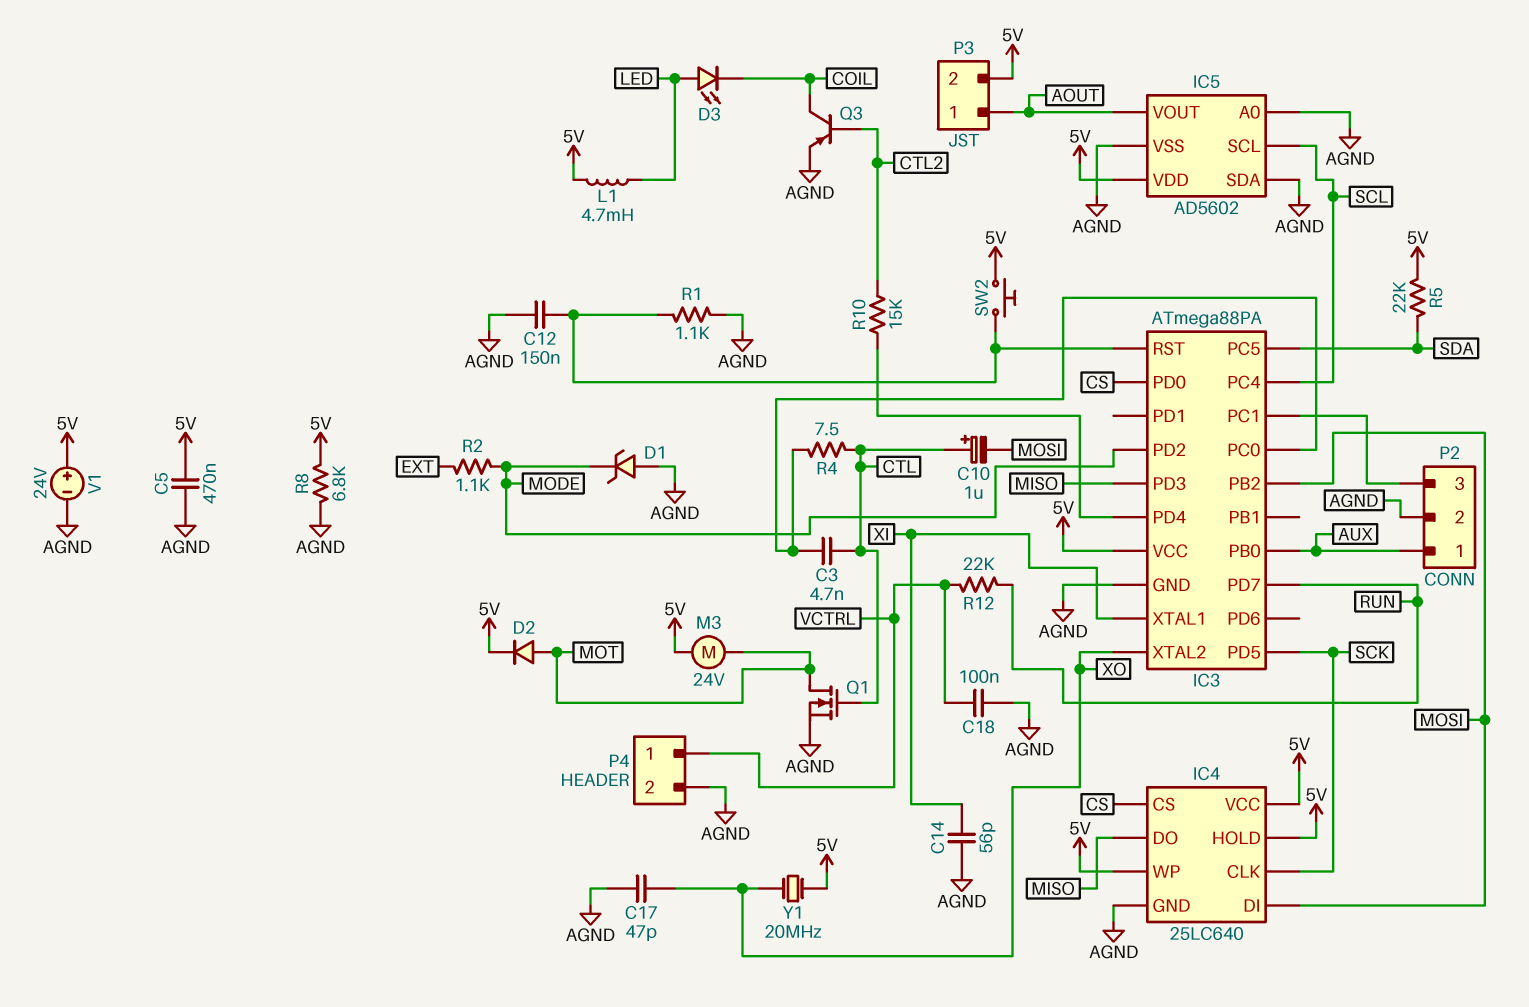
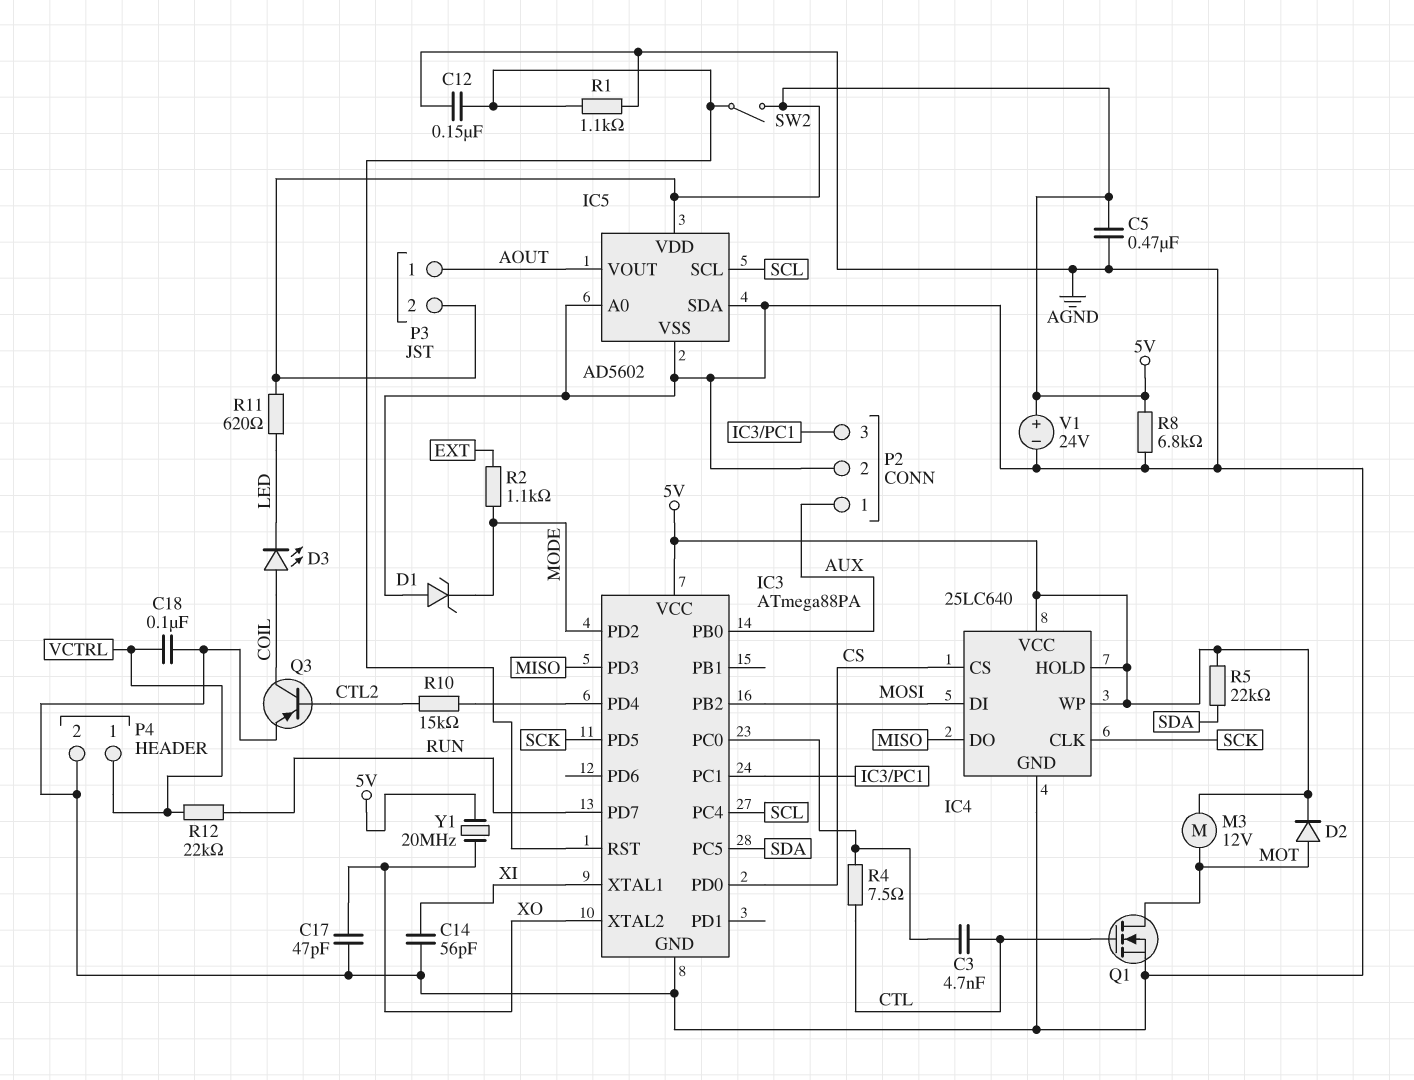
C10: 1uF (plus CTL, minus MOSI) -> none
D3: LED (A LED, K COIL) -> LED (A COIL, K LED)
L1: 4.7mH (5V, LED) -> none
M3: motor 24V (5V, MOT) -> motor 12V (5V, MOT)
R11: none -> 620 (5V, LED)
SW2: button (5V, IC3/RST) -> switch (5V, IC3/RST)

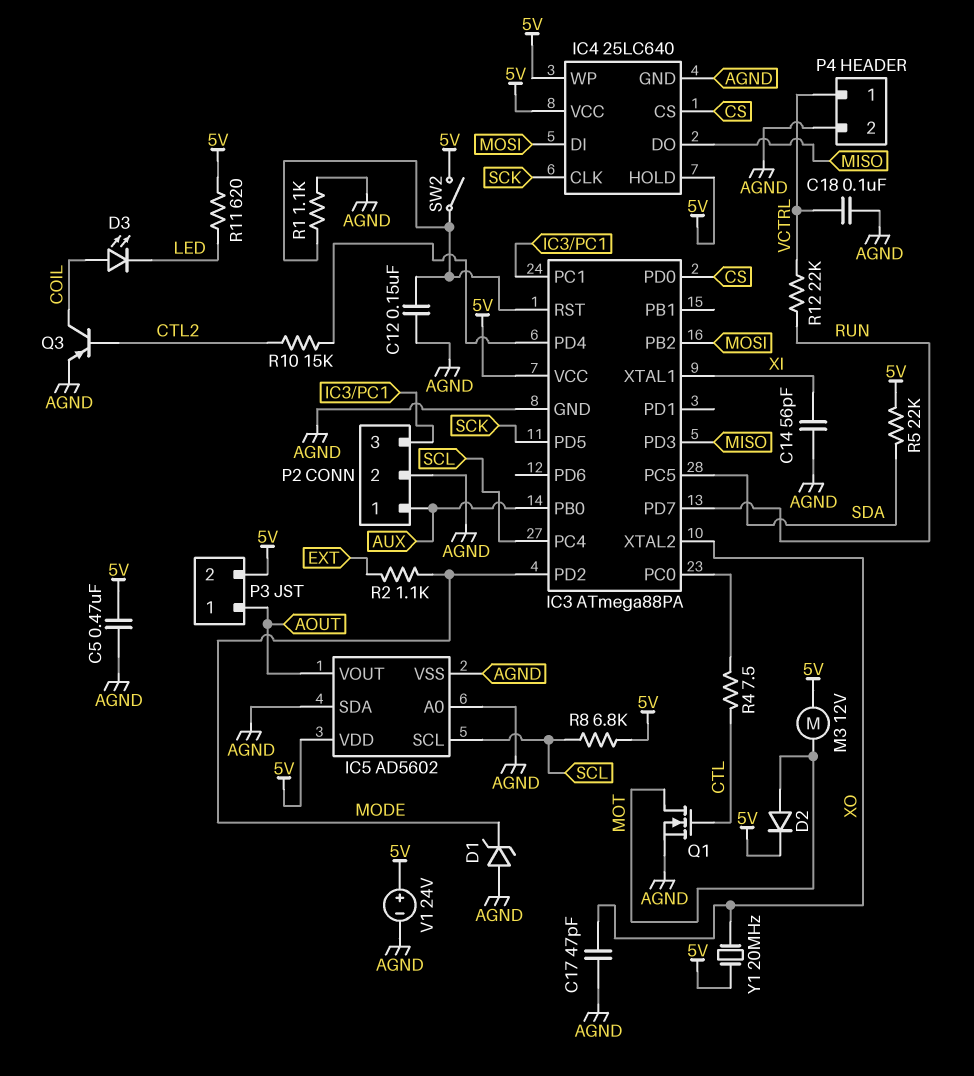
C3: 4.7nF (CTL, IC3/PC0) -> none
R8: 6.8k (5V, AGND) -> 6.8k (5V, SCL)

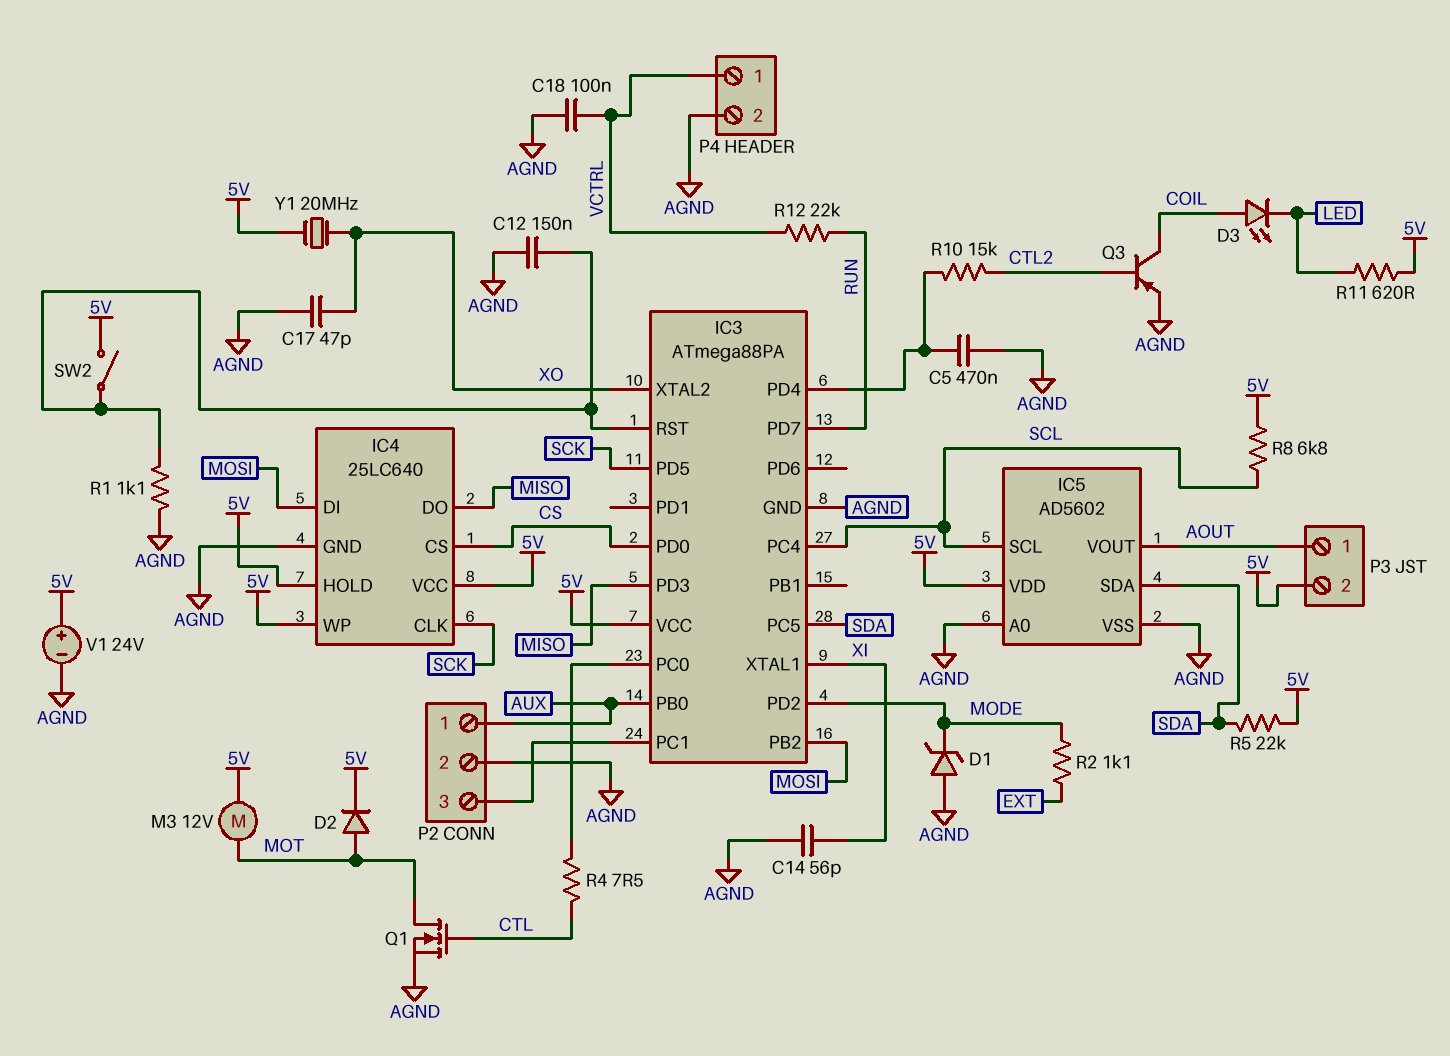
C5: 470nF (5V, AGND) -> 470nF (AGND, IC3/PD4)
IC5 pin SDA: AGND -> SDA

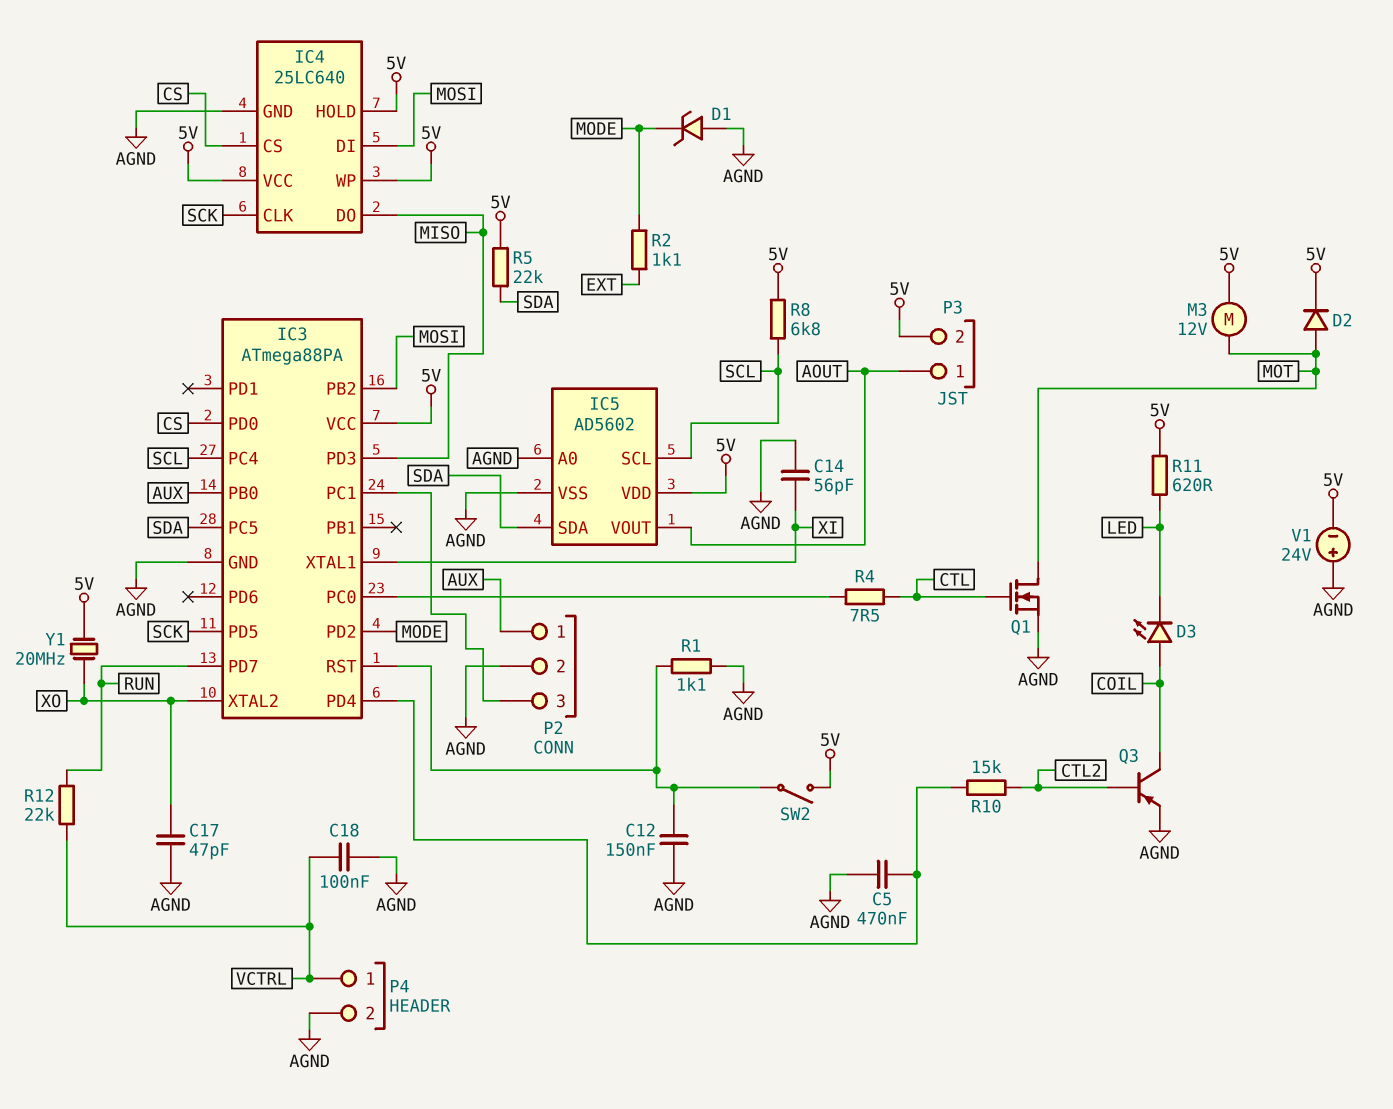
V1: 24V (plus 5V, minus AGND) -> 24V (plus AGND, minus 5V)

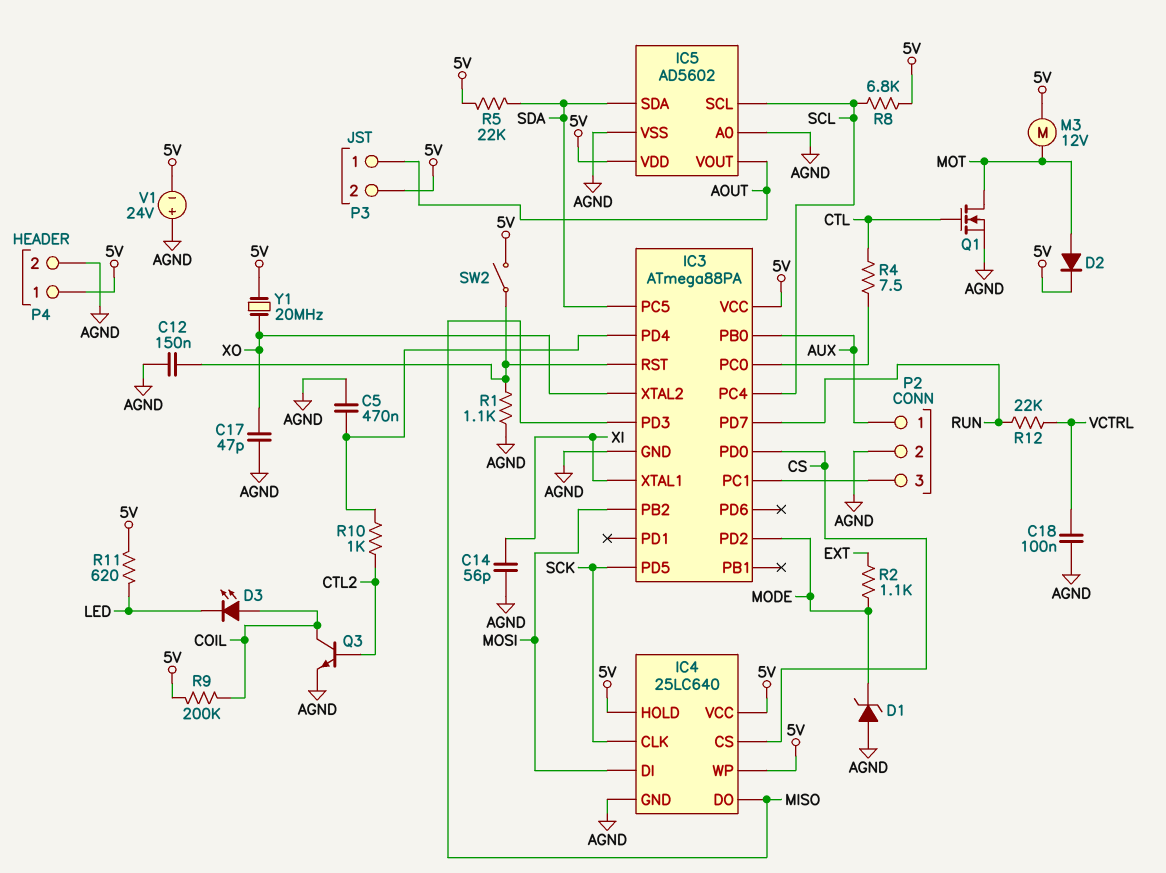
P4 pin 1: VCTRL -> 5V
Q3: PNP (B CTL2, C COIL, E AGND) -> NPN (B CTL2, C COIL, E AGND)
R9: none -> 200k (5V, COIL)
R10: 15k (CTL2, IC3/PD4) -> 1k (CTL2, IC3/PD4)

